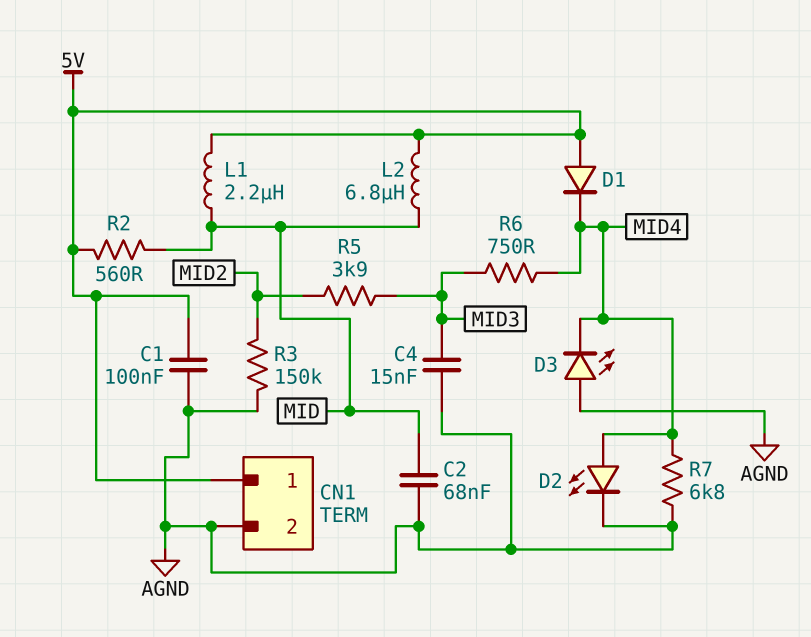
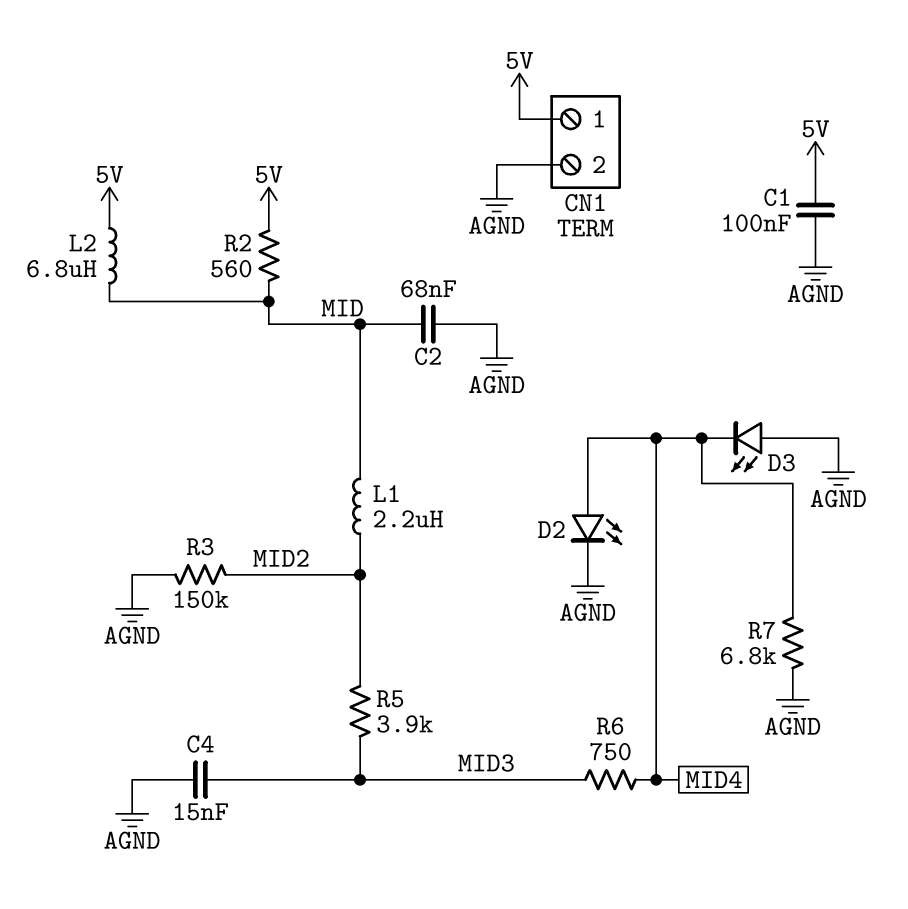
D1: diode (A 5V, K MID4) -> none
L1: 2.2uH (5V, MID) -> 2.2uH (MID, MID2)

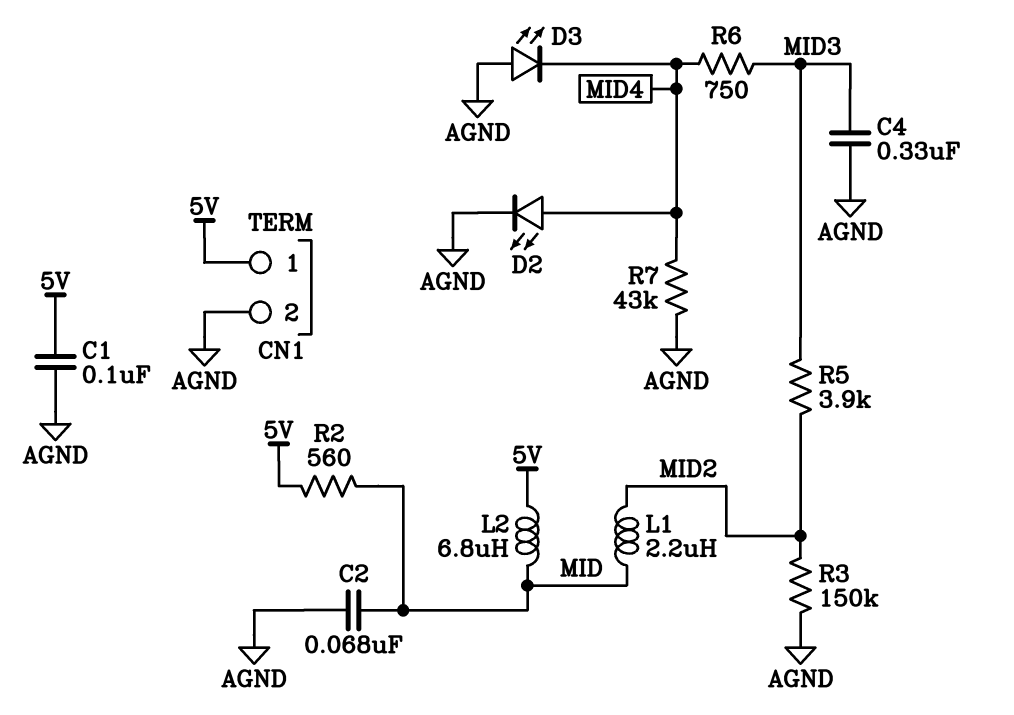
C4: 15nF (AGND, MID3) -> 330nF (AGND, MID3)
R7: 6.8k (AGND, MID4) -> 43k (AGND, MID4)

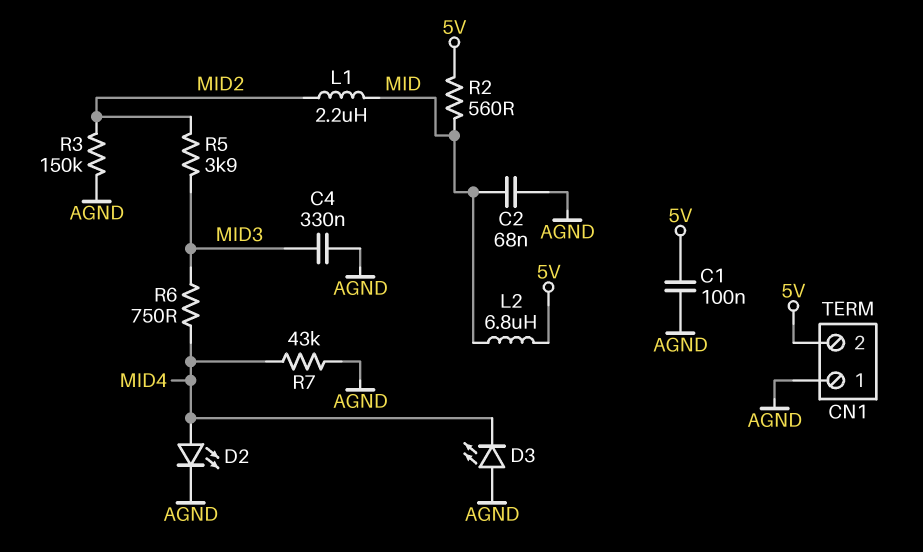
CN1 pin 1: 5V -> AGND
CN1 pin 2: AGND -> 5V

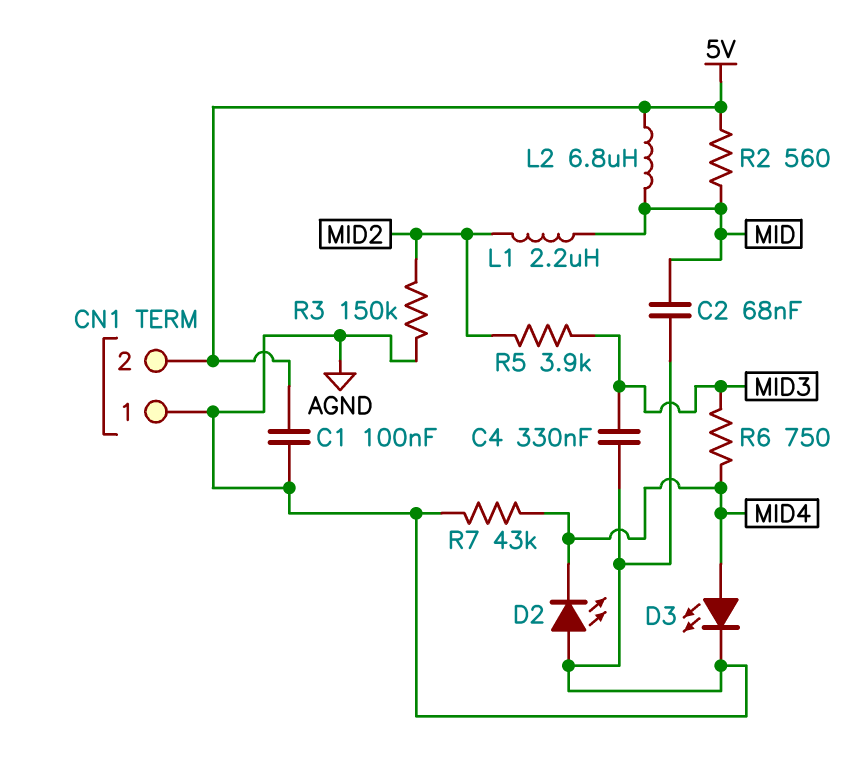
D2: LED (A MID4, K AGND) -> LED (A AGND, K MID4)
D3: LED (A AGND, K MID4) -> LED (A MID4, K AGND)

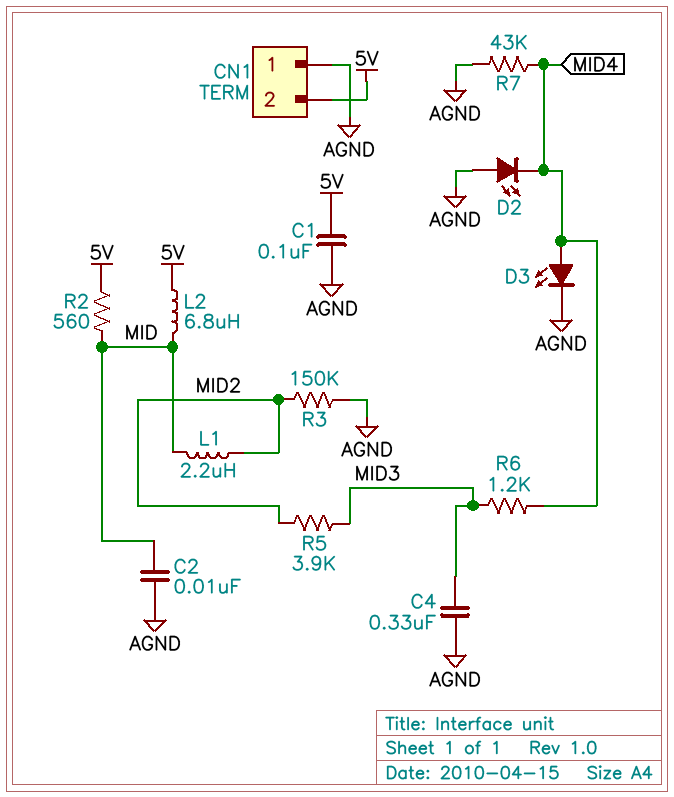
C2: 68nF (AGND, MID) -> 10nF (AGND, MID)
R6: 750 (MID3, MID4) -> 1.2k (MID3, MID4)

